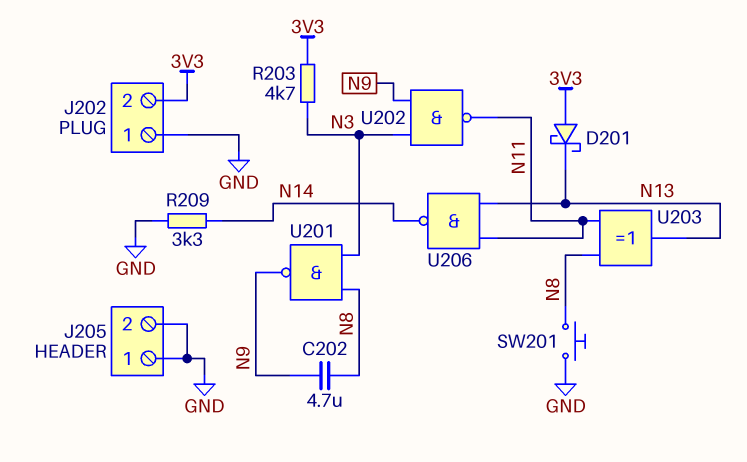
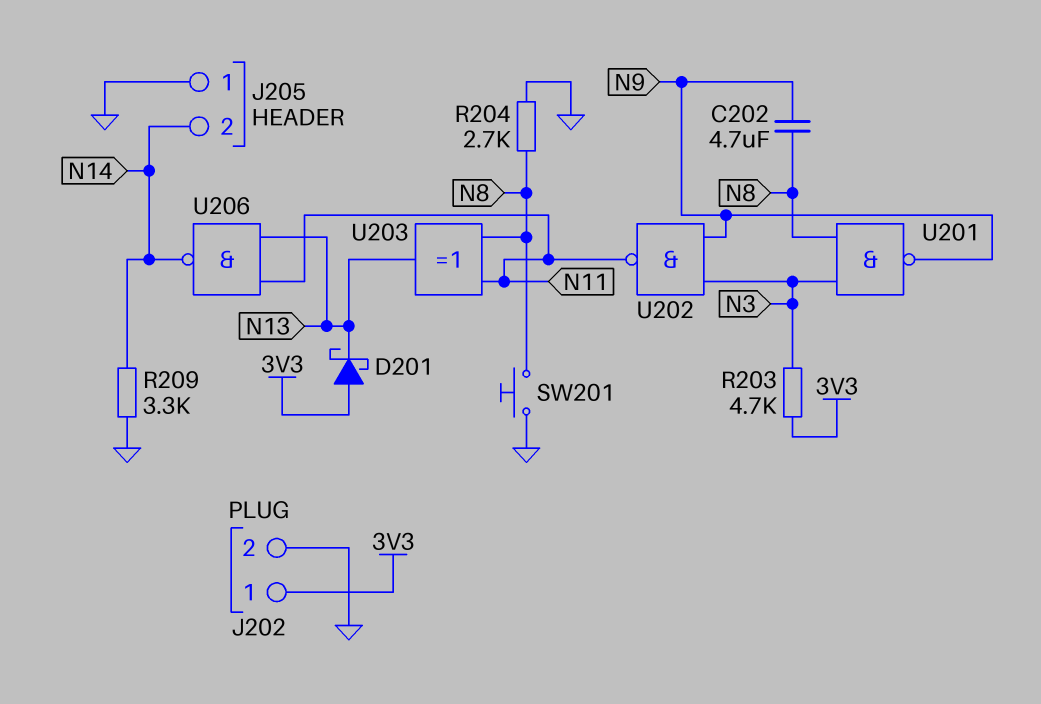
J202 pin 1: GND -> 3V3
J202 pin 2: 3V3 -> GND
J205 pin 2: GND -> N14
R204: none -> 2.7k (GND, N8)

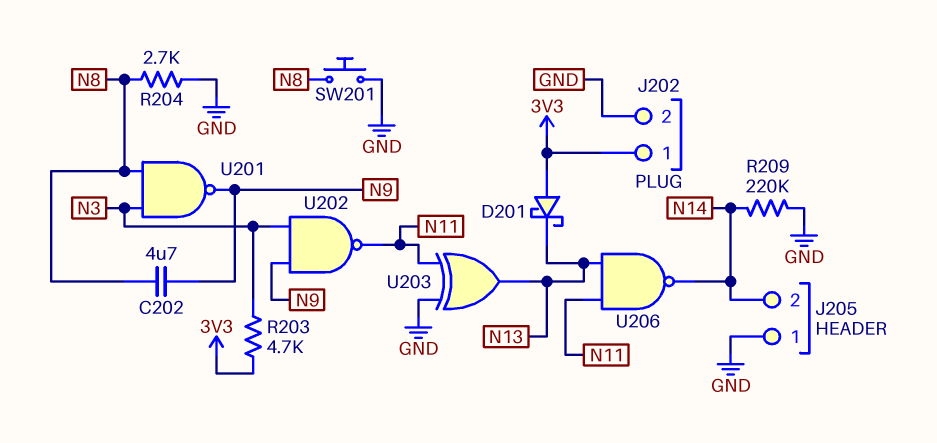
R209: 3.3k (GND, N14) -> 220k (GND, N14)
U203: XOR (in N8, in N11, out N13) -> XOR (in GND, in N11, out N13)

